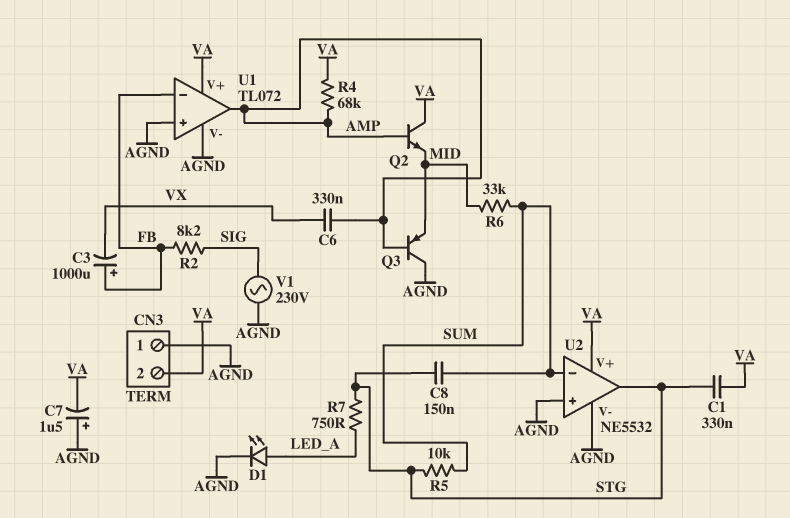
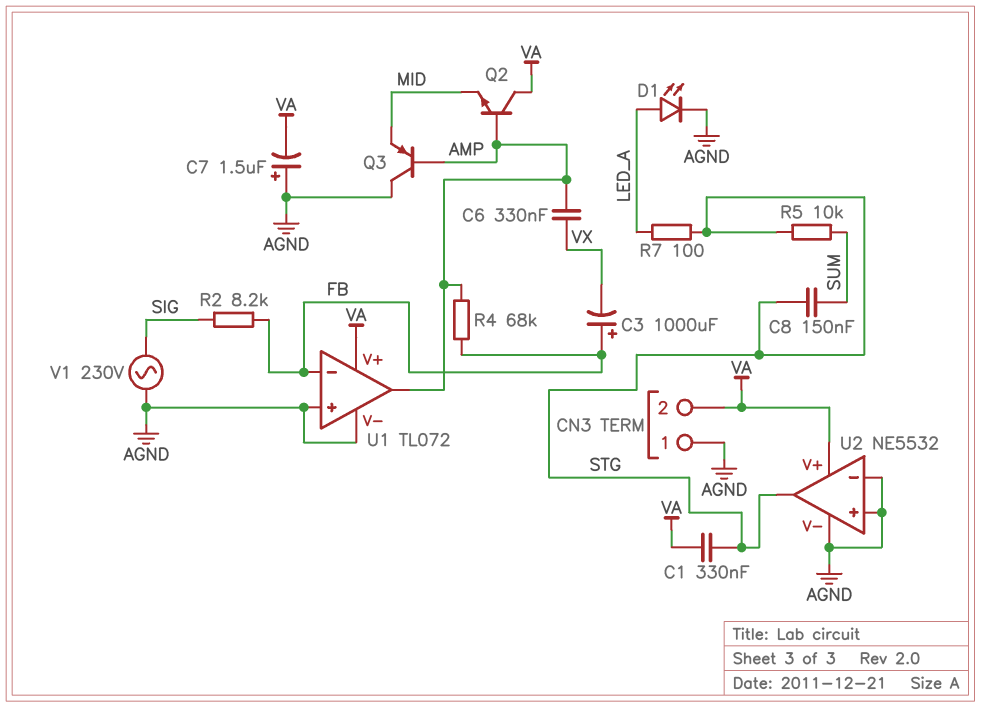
R4: 68k (AMP, VA) -> 68k (AMP, FB)
R6: 33k (MID, SUM) -> none
R7: 750 (LED_A, STG) -> 100 (LED_A, STG)
U2 pin in-: SUM -> AGND

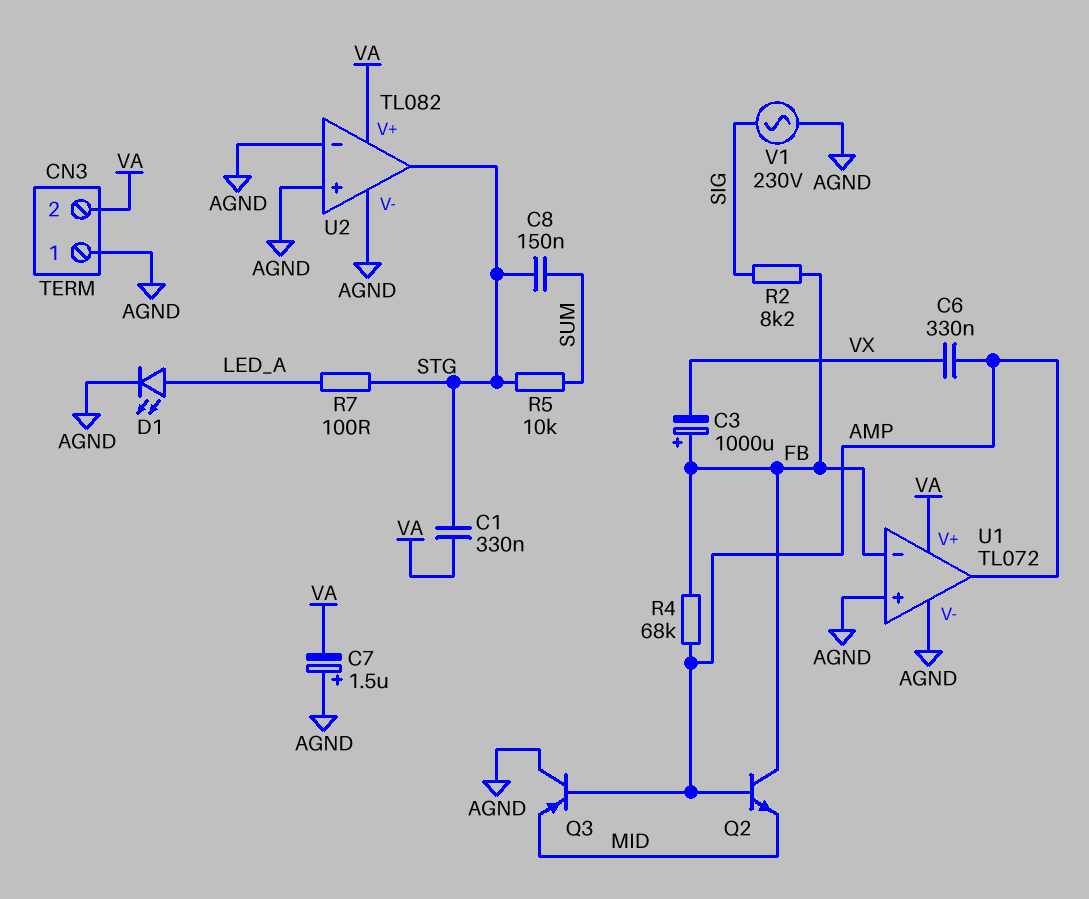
Q2: NPN (B AMP, C VA, E MID) -> NPN (B AMP, C FB, E MID)
U2: NE5532 -> TL082

